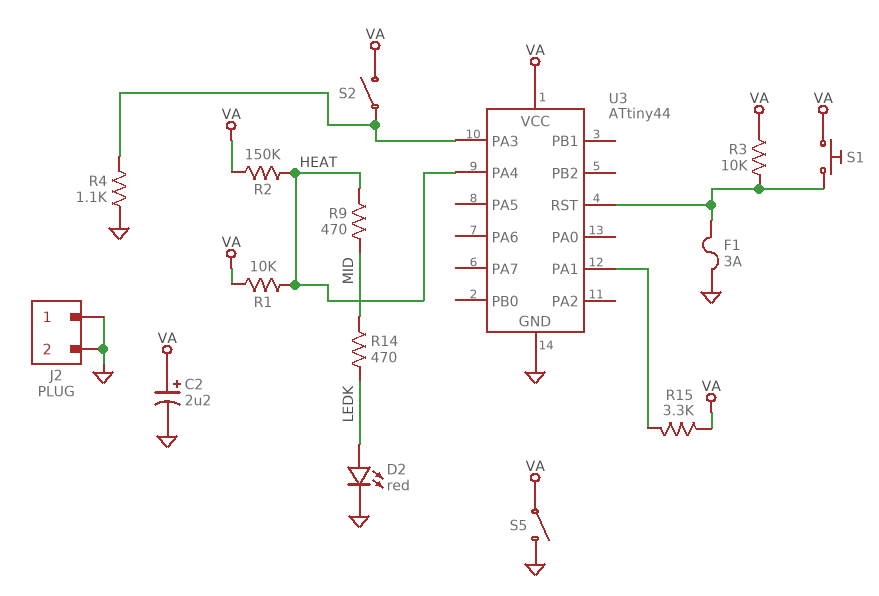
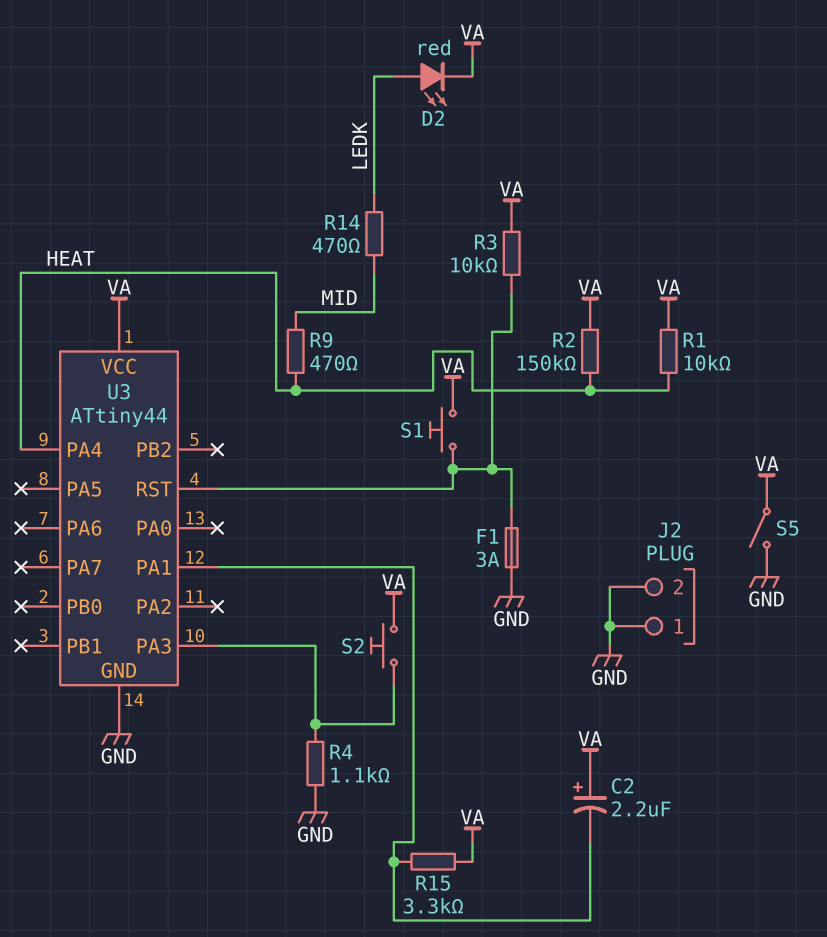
C2: 2.2uF (plus VA, minus GND) -> 2.2uF (plus VA, minus U3/PA1)
D2: LED red (A LEDK, K GND) -> LED red (A LEDK, K VA)
S2: switch (U3/PA3, VA) -> button (U3/PA3, VA)

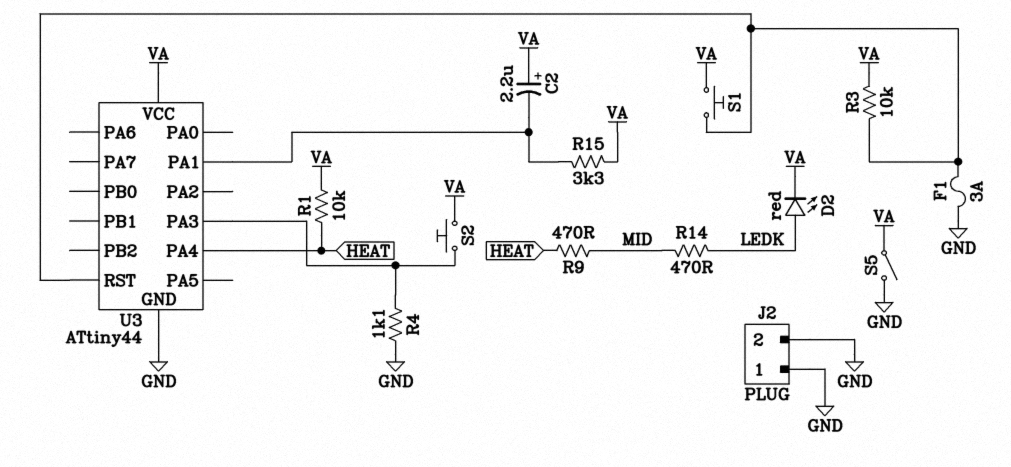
R2: 150k (HEAT, VA) -> none

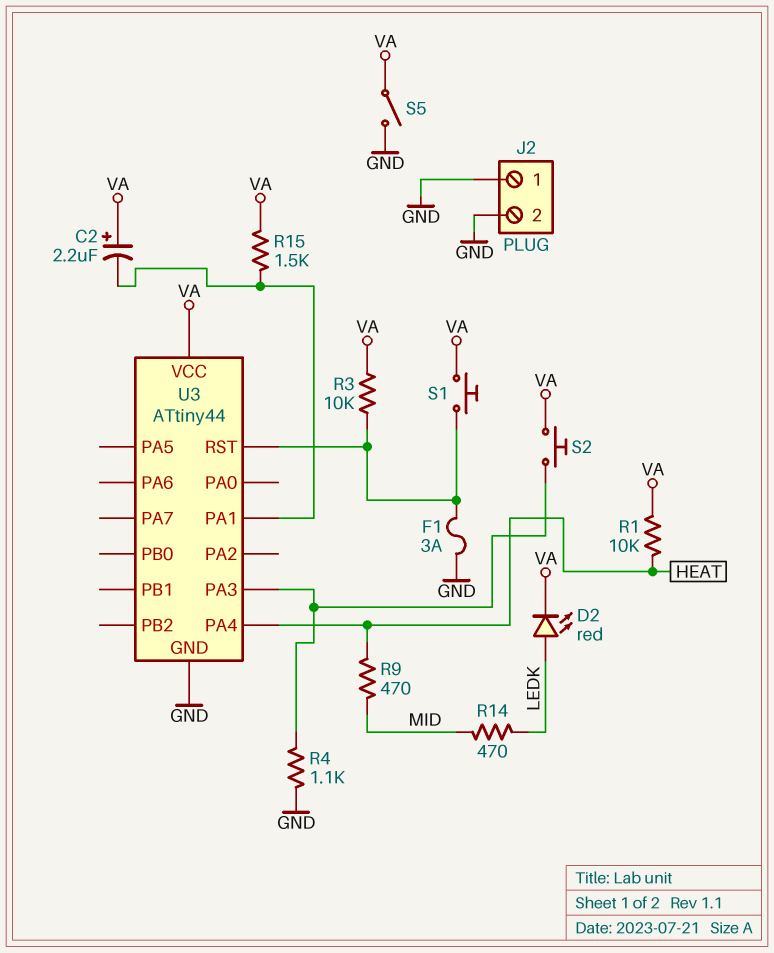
R15: 3.3k (U3/PA1, VA) -> 1.5k (U3/PA1, VA)

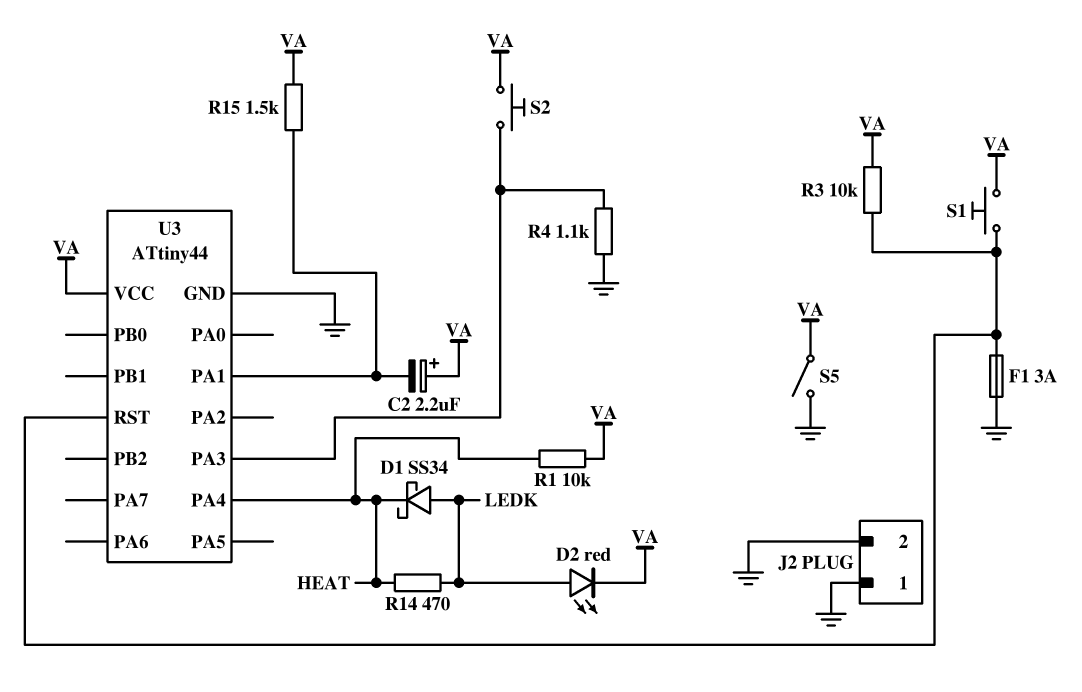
D1: none -> schottky SS34 (A LEDK, K HEAT)
R9: 470 (HEAT, MID) -> none
R14: 470 (LEDK, MID) -> 470 (HEAT, LEDK)

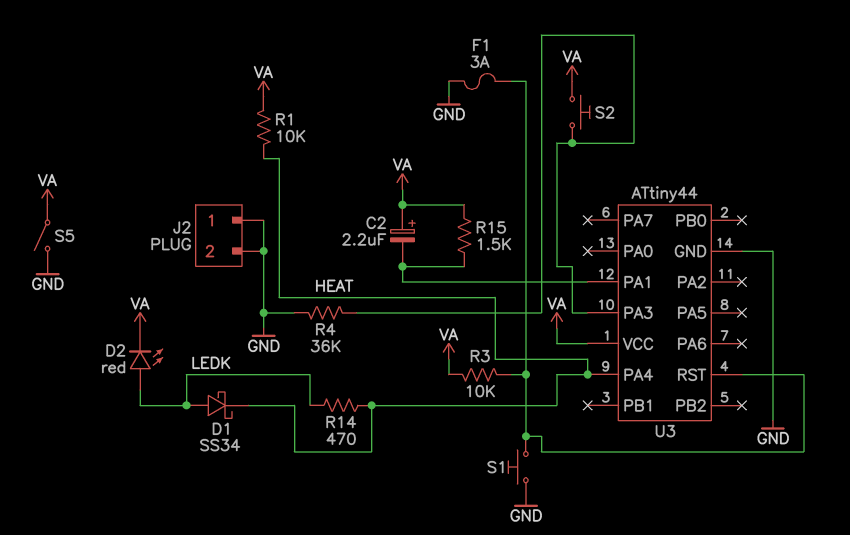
R4: 1.1k (GND, U3/PA3) -> 36k (GND, U3/PA3)
S1: button (U3/RST, VA) -> button (GND, U3/RST)

